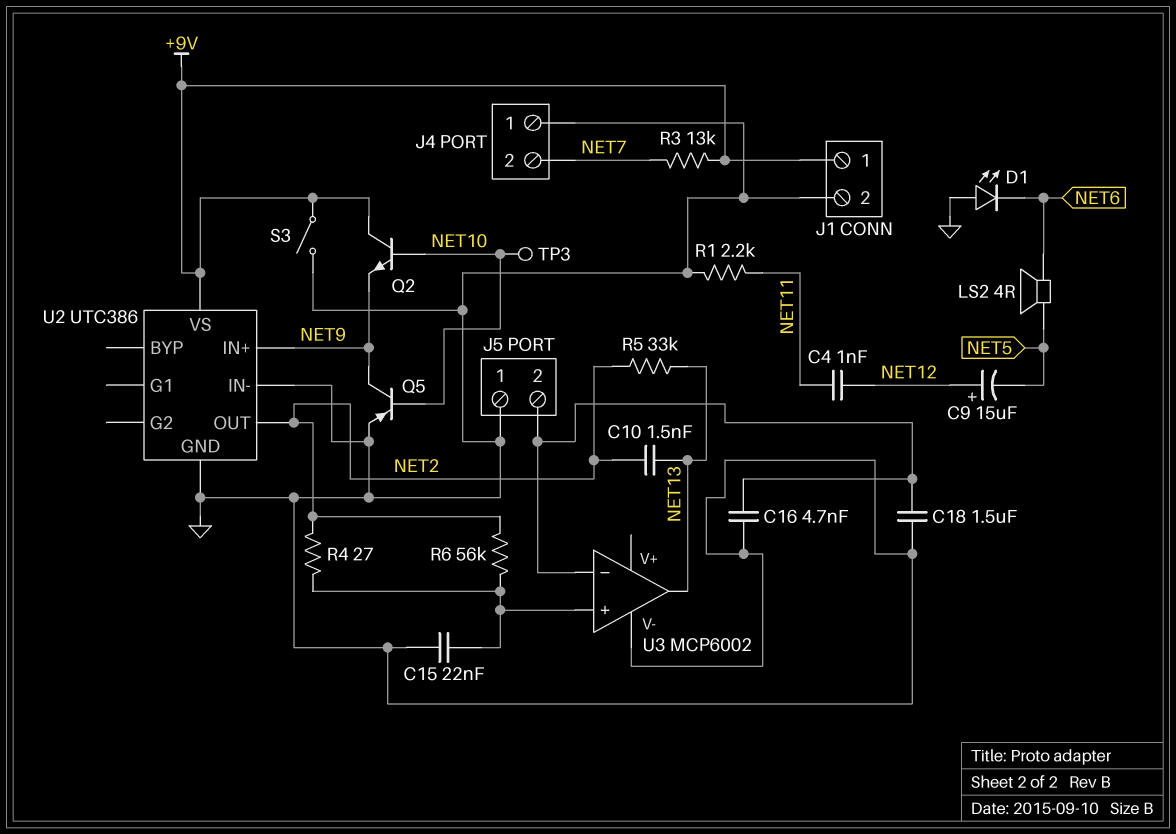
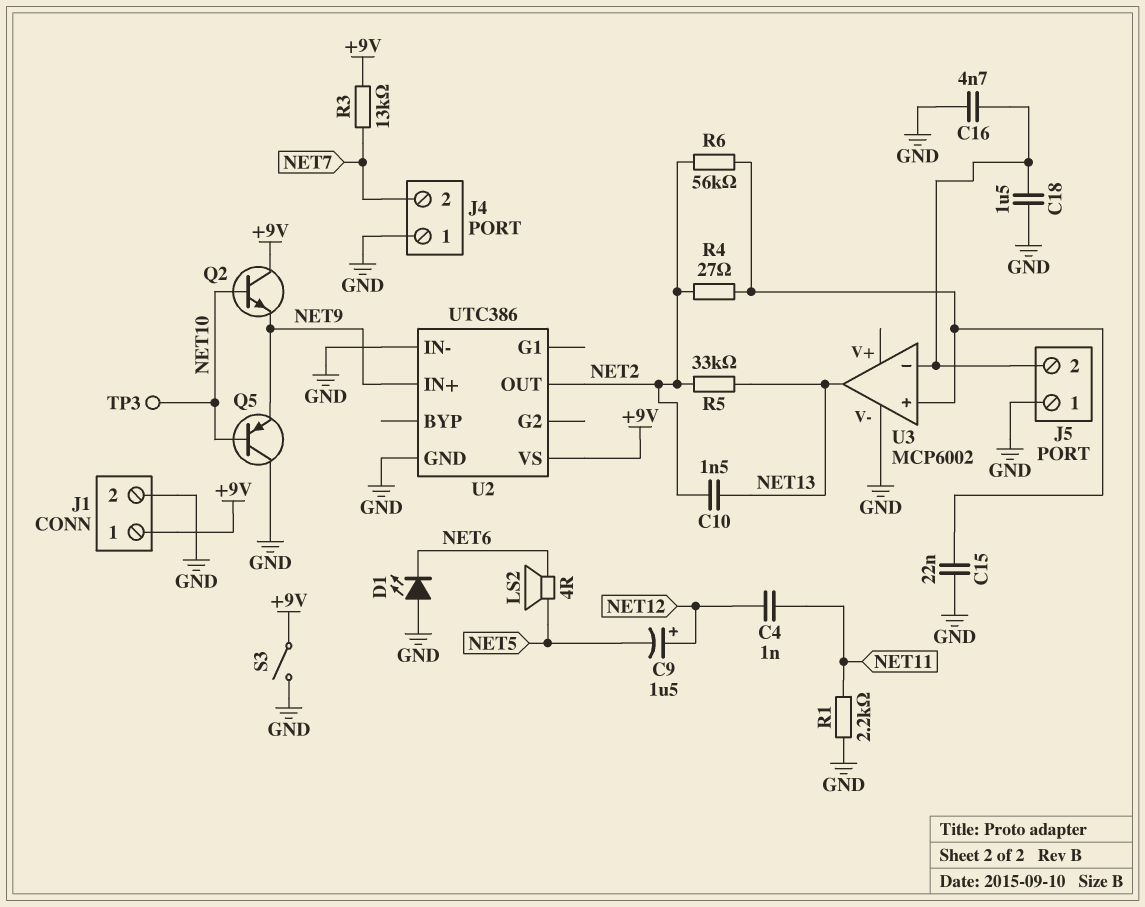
C9: 15uF (plus NET12, minus NET5) -> 1.5uF (plus NET12, minus NET5)
Q5: PNP (B NET10, C NET9, E GND) -> PNP (B NET10, C GND, E NET9)

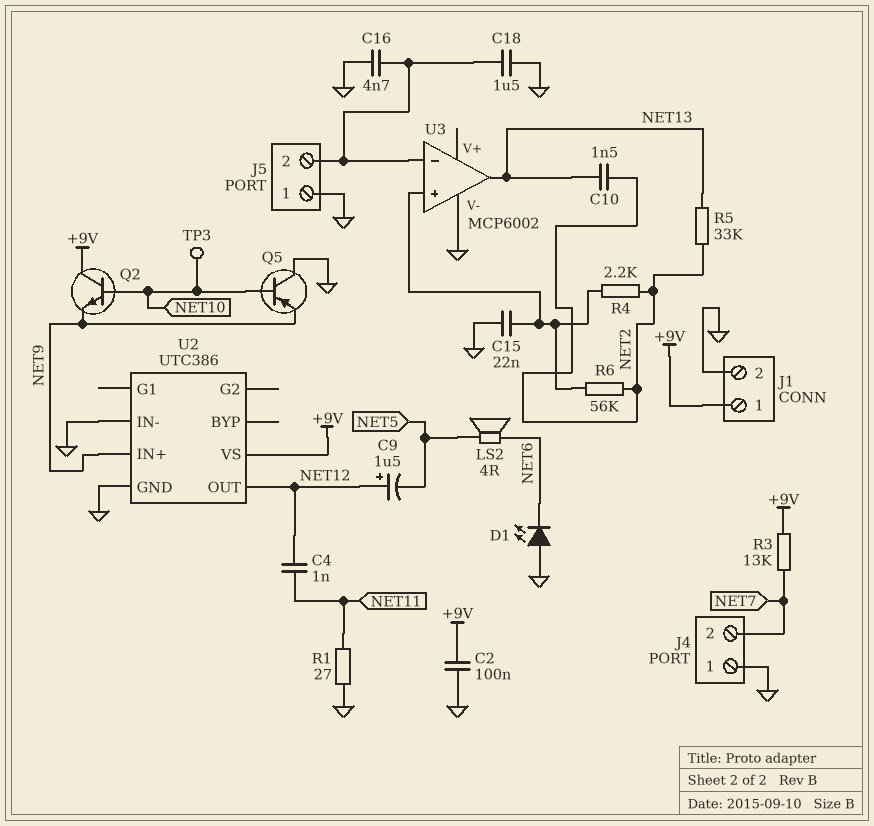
C2: none -> 100nF (+9V, GND)
R1: 2.2k (GND, NET11) -> 27 (GND, NET11)
R4: 27 (NET2, U3/in+) -> 2.2k (NET2, U3/in+)
S3: switch (+9V, GND) -> none
U2 pin OUT: NET2 -> NET12

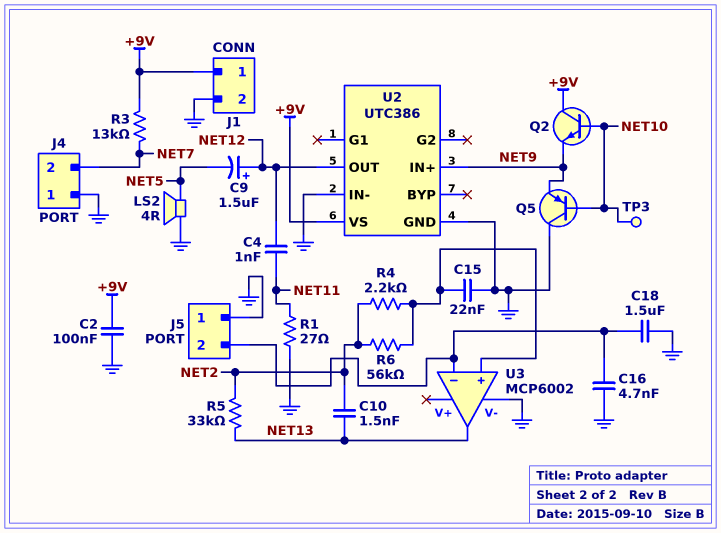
D1: LED (A GND, K NET6) -> none
LS2: speaker 4R (NET5, NET6) -> speaker 4R (GND, NET5)

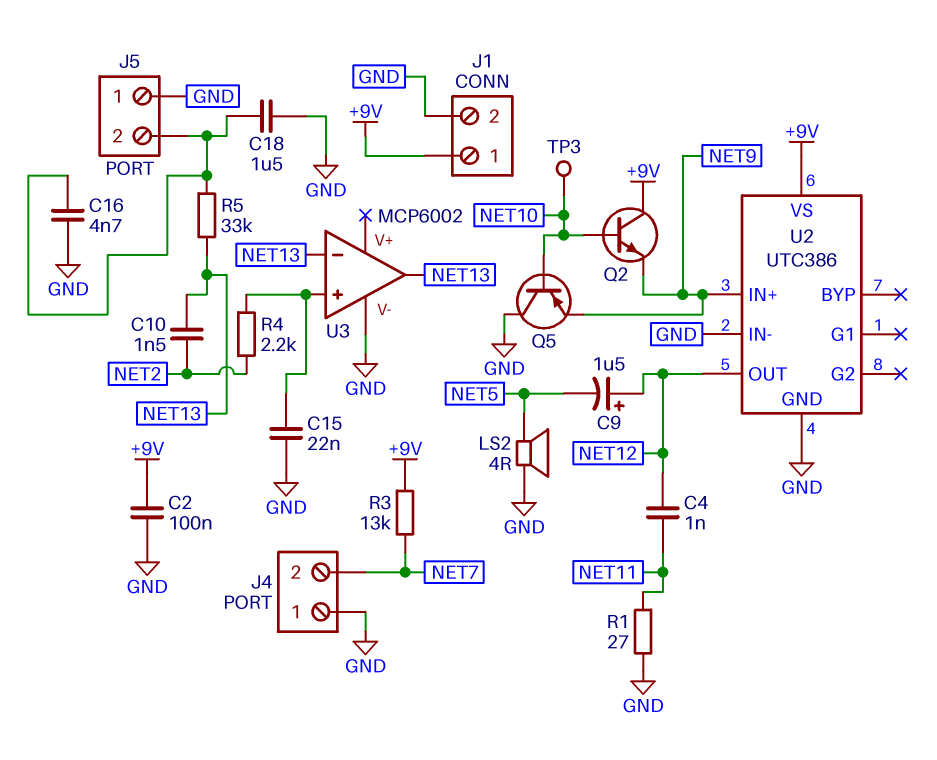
R5: 33k (NET2, NET13) -> 33k (J5/2, NET13)
R6: 56k (NET2, U3/in+) -> none
U3 pin in-: J5/2 -> NET13

